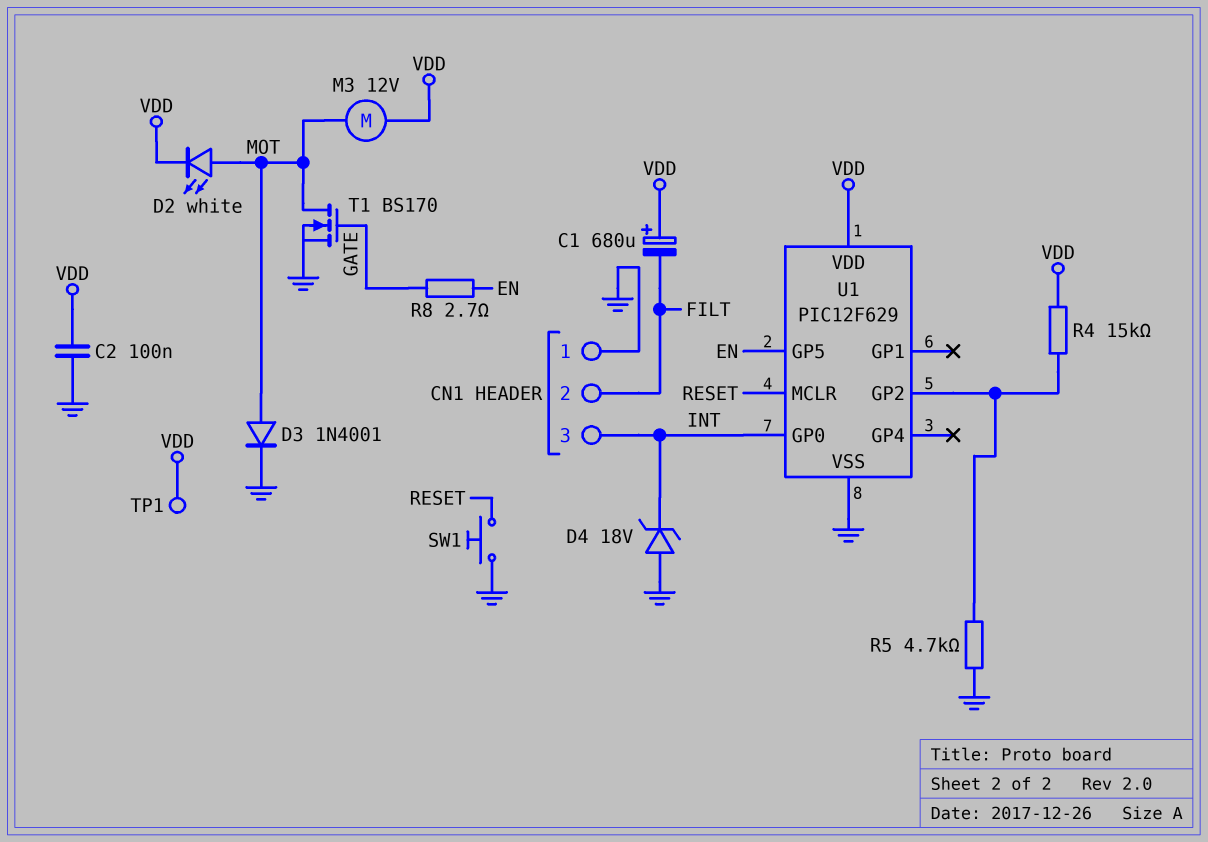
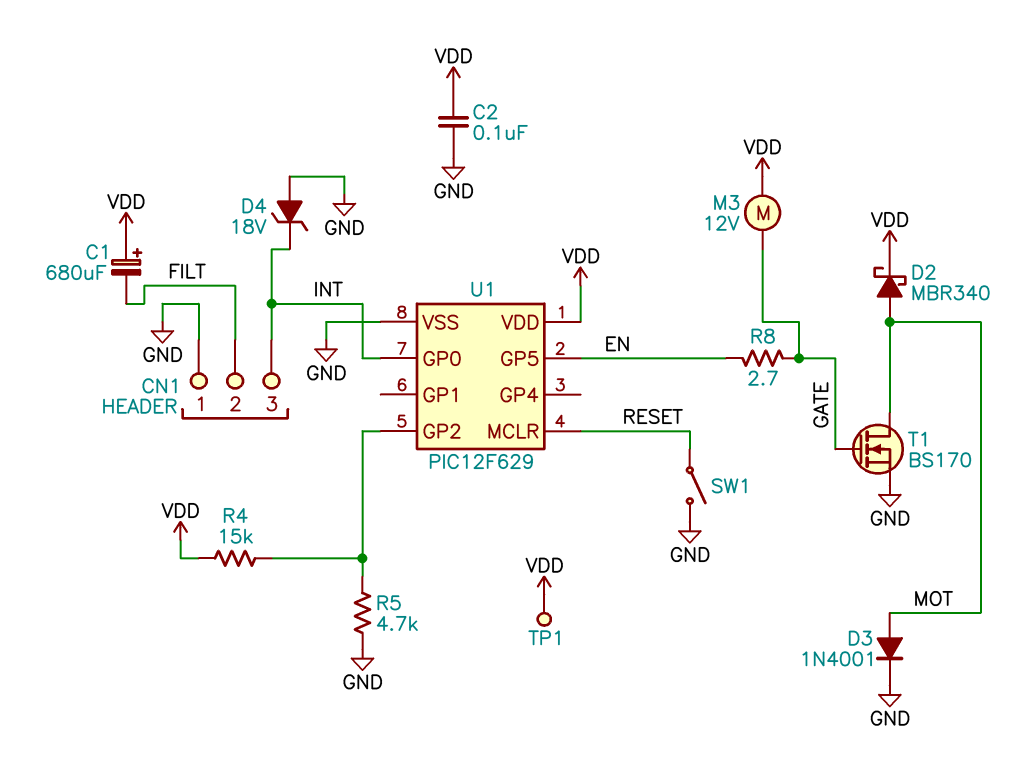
D2: LED white (A MOT, K VDD) -> schottky MBR340 (A MOT, K VDD)
M3: motor 12V (MOT, VDD) -> motor 12V (GATE, VDD)
SW1: button (GND, RESET) -> switch (GND, RESET)

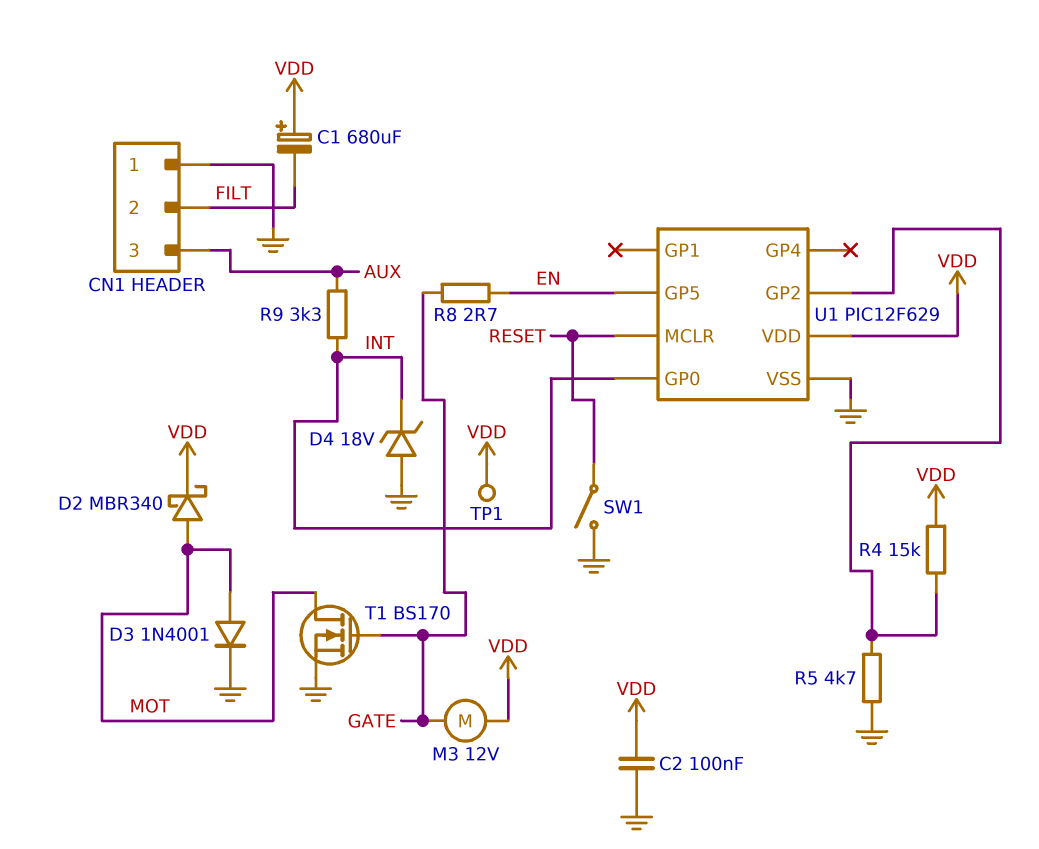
CN1 pin 3: INT -> AUX
R9: none -> 3.3k (AUX, INT)

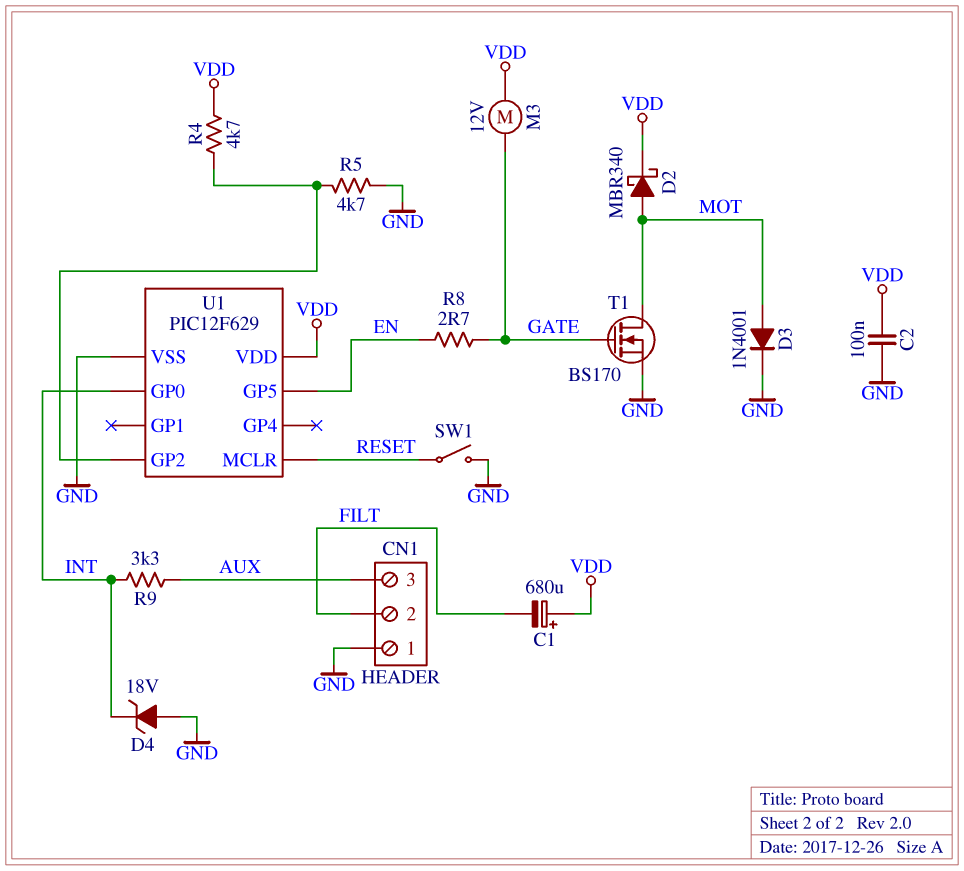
R4: 15k (U1/GP2, VDD) -> 4.7k (U1/GP2, VDD)
TP1: test point (VDD) -> none

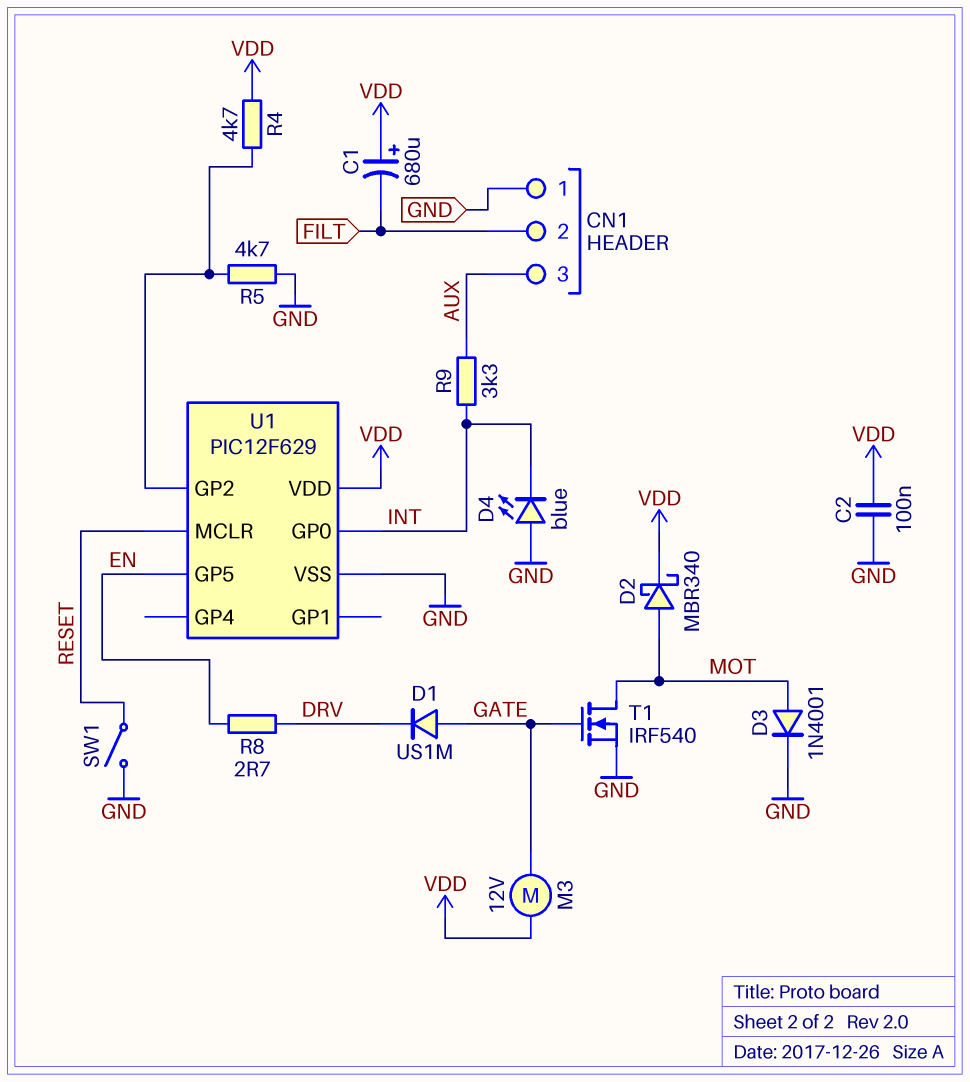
D1: none -> diode US1M (A GATE, K DRV)
D4: zener 18V (A GND, K INT) -> LED blue (A GND, K INT)
R8: 2.7 (EN, GATE) -> 2.7 (DRV, EN)
T1: NMOS BS170 (G GATE, D MOT, S GND) -> NMOS IRF540 (G GATE, D MOT, S GND)

